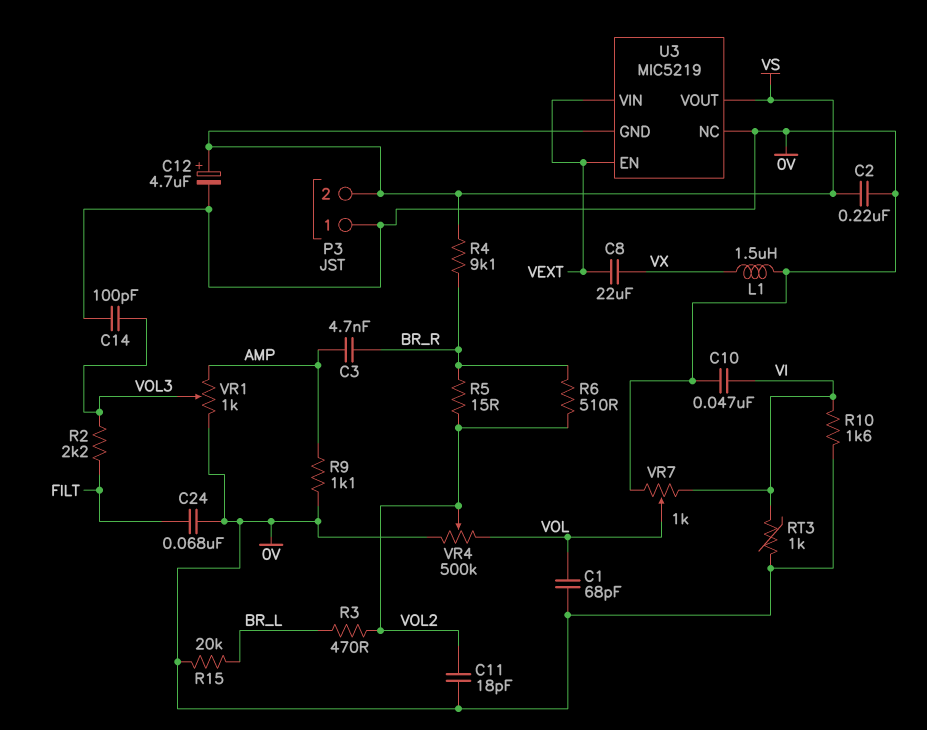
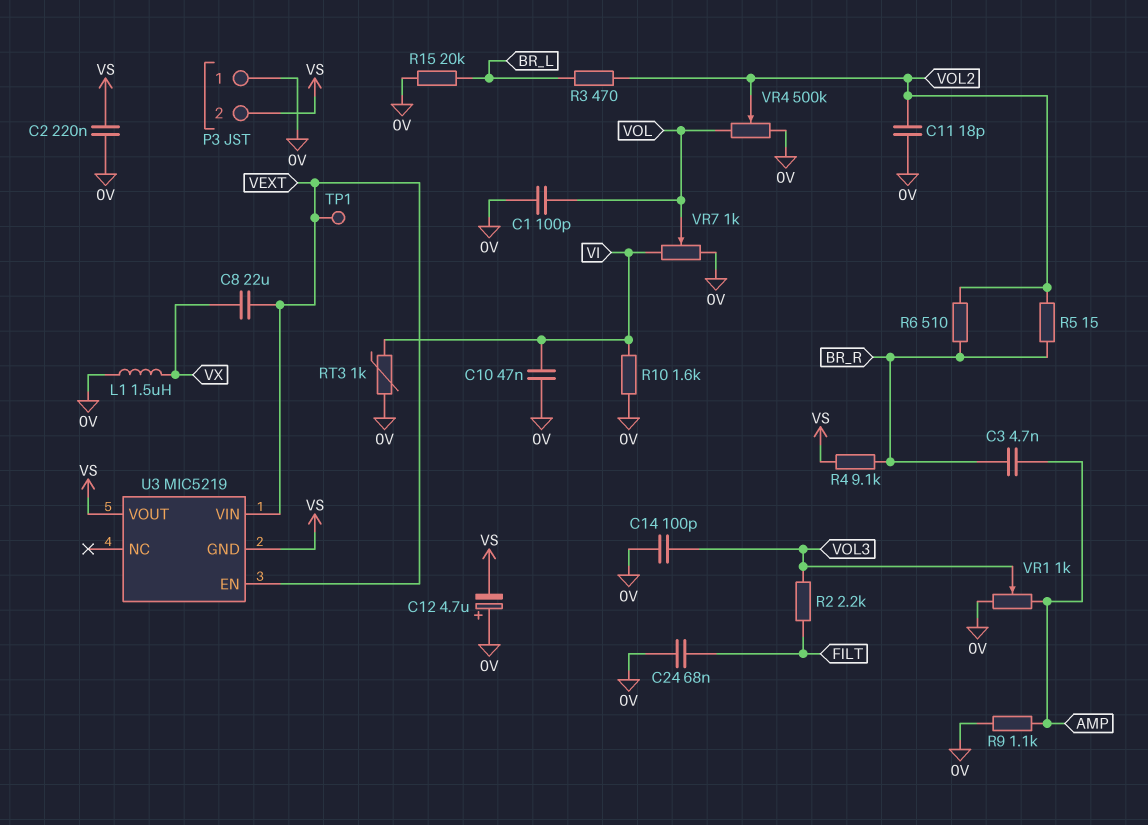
C1: 68pF (0V, VOL) -> 100pF (0V, VOL)
C12: 4.7uF (plus VS, minus 0V) -> 4.7uF (plus 0V, minus VS)
TP1: none -> test point (VEXT)
U3 pin NC: 0V -> none

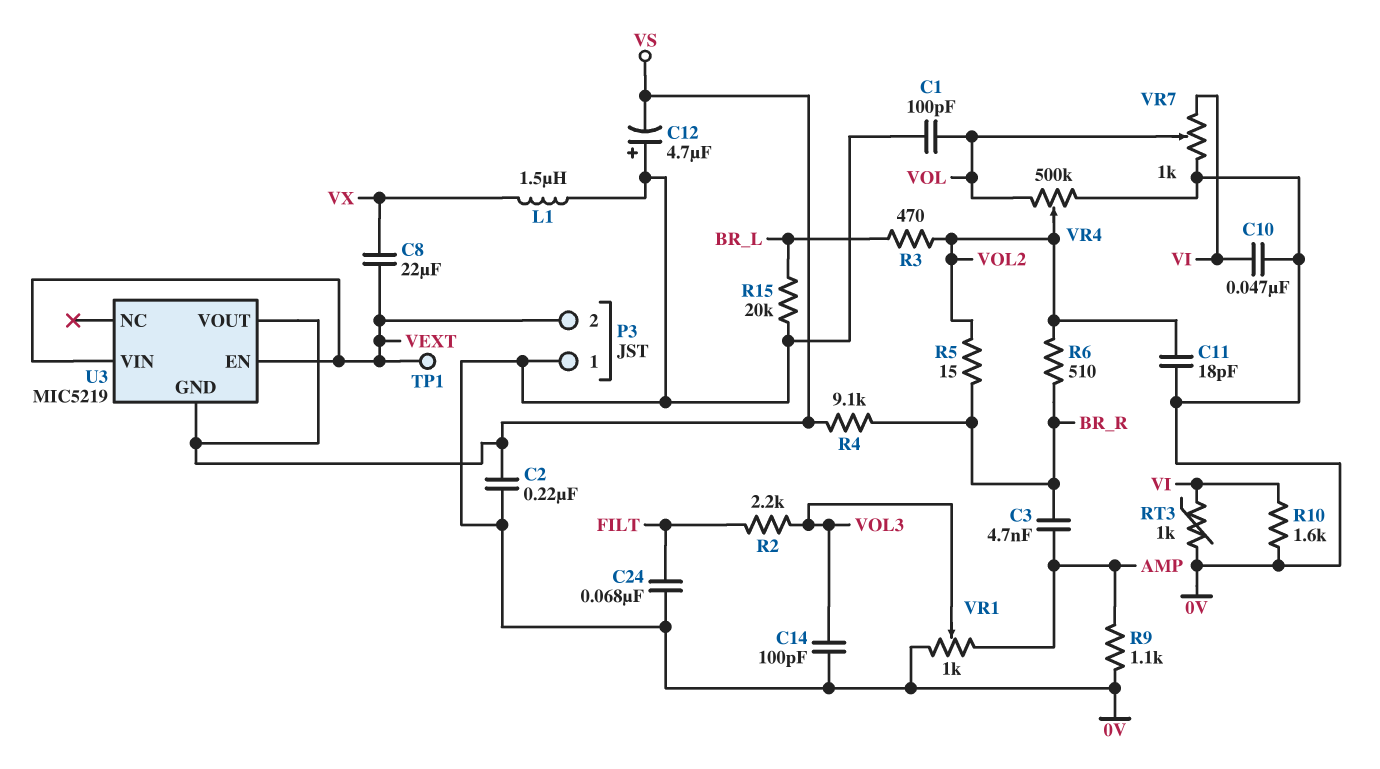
P3 pin 2: VS -> VEXT

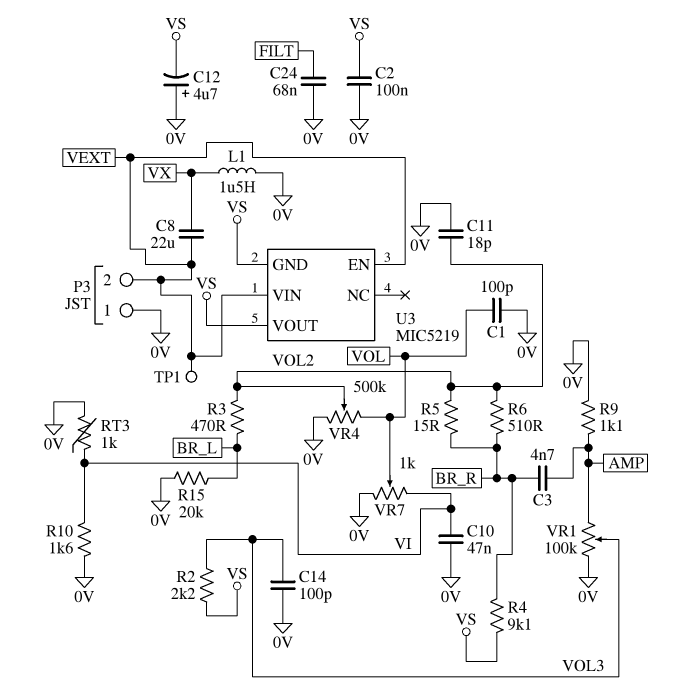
C2: 220nF (0V, VS) -> 100nF (0V, VS)
R2: 2.2k (FILT, VOL3) -> 2.2k (VOL3, VS)
VR1: 1k (0V, AMP, wiper VOL3) -> 100k (0V, AMP, wiper VOL3)

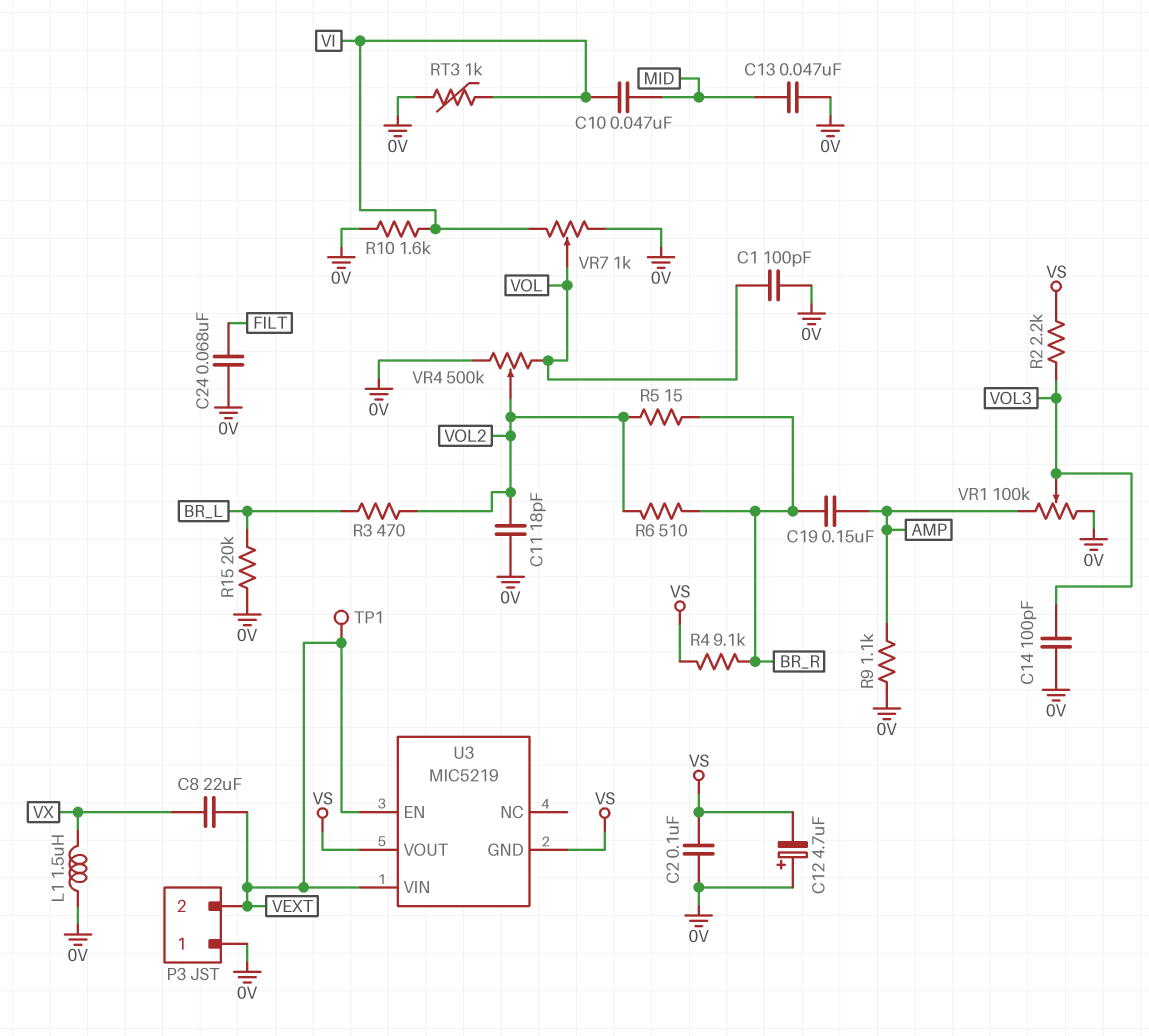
C3: 4.7nF (AMP, BR_R) -> none
C10: 47nF (0V, VI) -> 47nF (MID, VI)
C13: none -> 47nF (0V, MID)
C19: none -> 150nF (AMP, BR_R)

